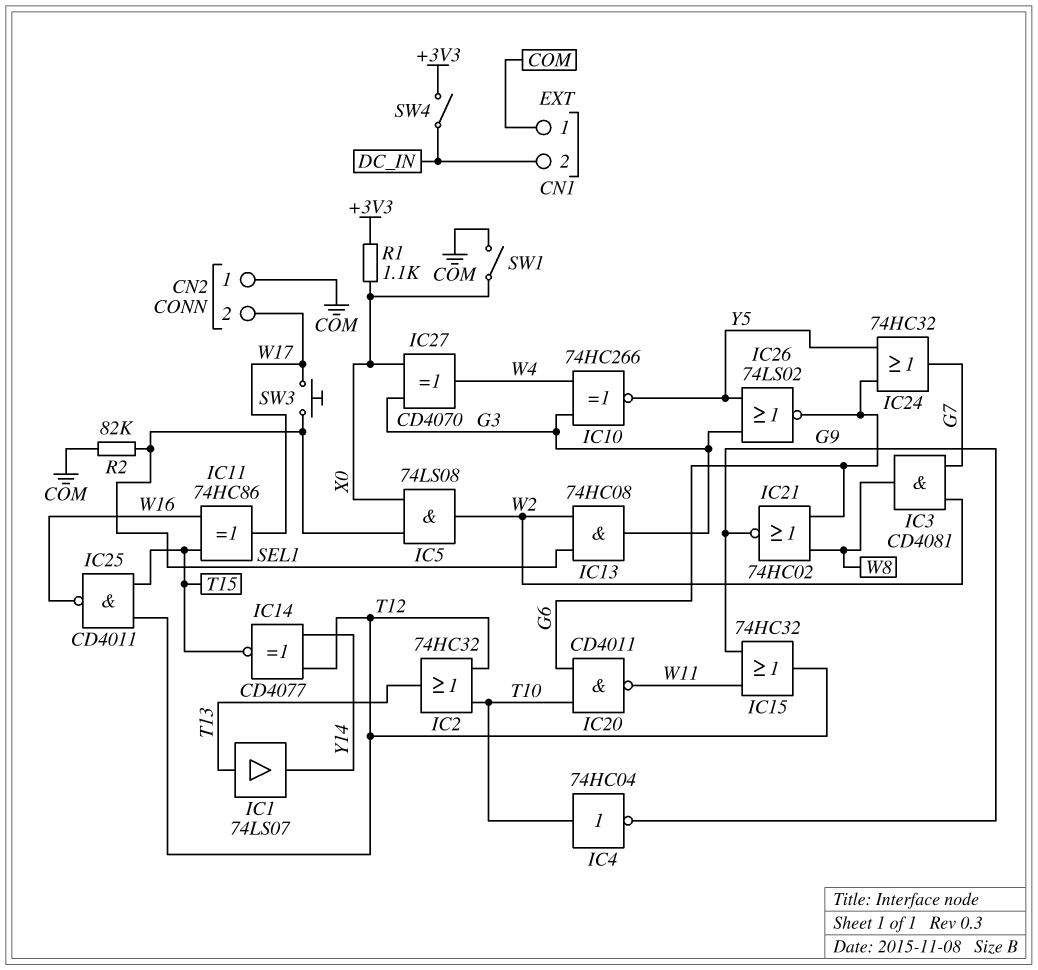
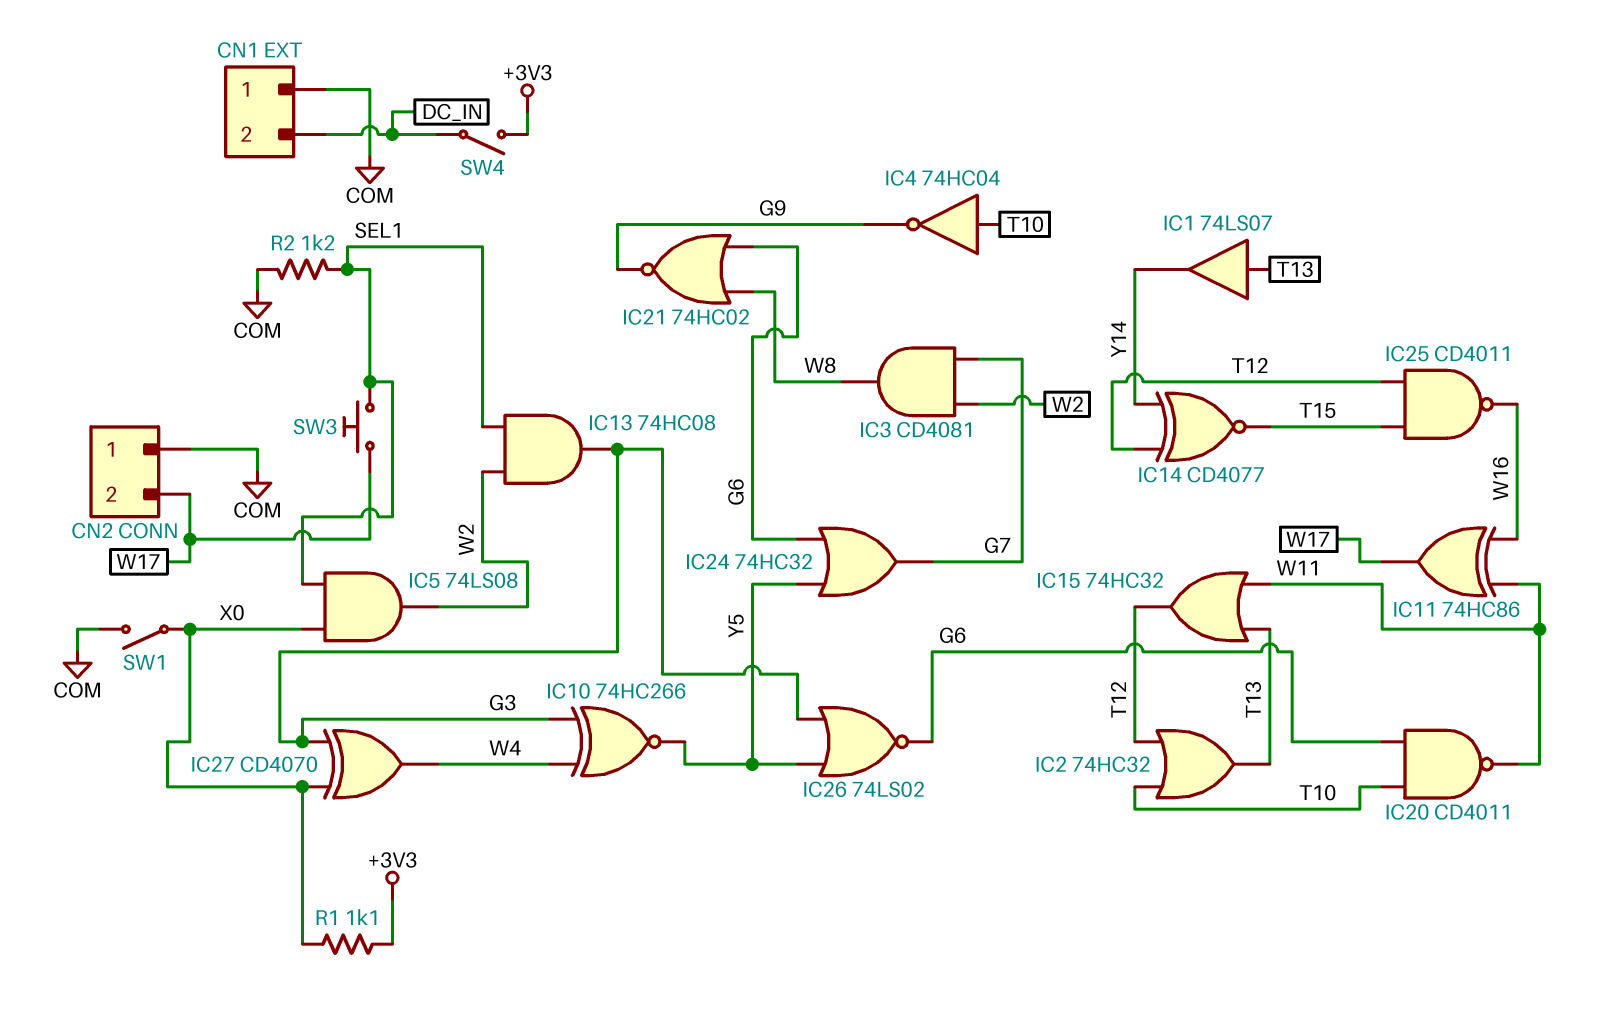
IC11: XOR 74HC86 (in T15, in W16, out W17) -> XOR 74HC86 (in W11, in W16, out W17)
IC15: OR 74HC32 (in G9, in W11, out T12) -> OR 74HC32 (in T13, in W11, out T12)
R2: 82k (COM, SEL1) -> 1.2k (COM, SEL1)

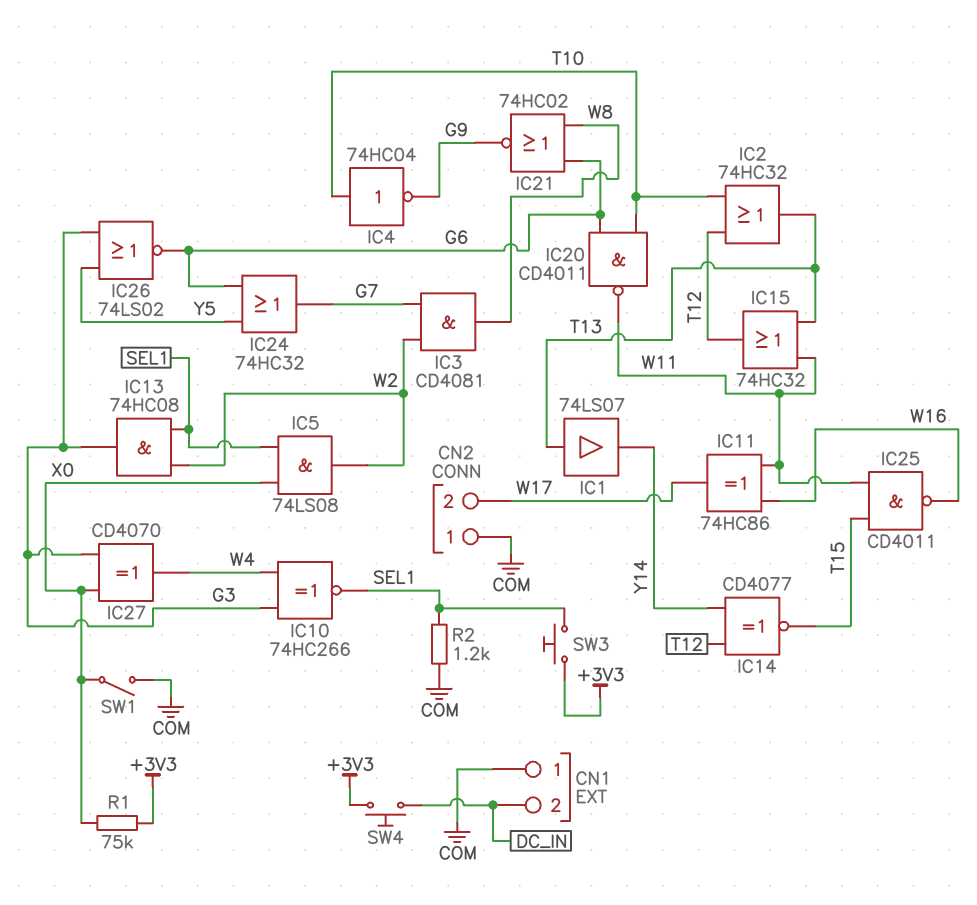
IC10: XNOR 74HC266 (in G3, in W4, out Y5) -> XNOR 74HC266 (in G3, in W4, out SEL1)
IC25: NAND CD4011 (in T12, in T15, out W16) -> NAND CD4011 (in T15, in W11, out W16)
R1: 1.1k (+3V3, X0) -> 75k (+3V3, X0)
SW3: button (SEL1, W17) -> button (+3V3, SEL1)
SW4: switch (+3V3, DC_IN) -> button (+3V3, DC_IN)

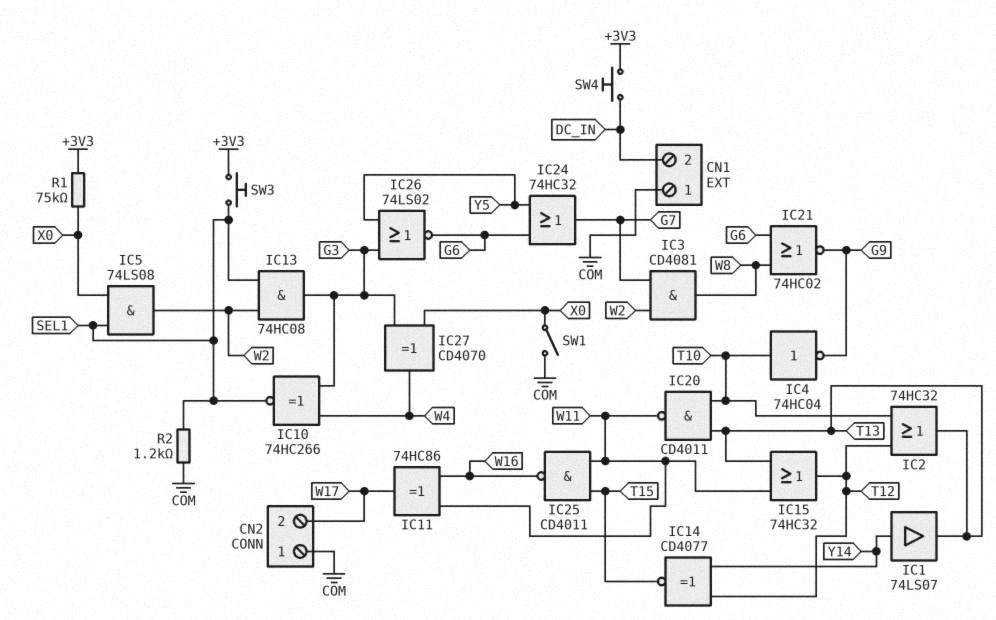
IC1: buffer 74LS07 (in T13, out Y14) -> buffer 74LS07 (in Y14, out T13)
IC20: NAND CD4011 (in G6, in T10, out W11) -> NAND CD4011 (in T10, in T13, out W11)

